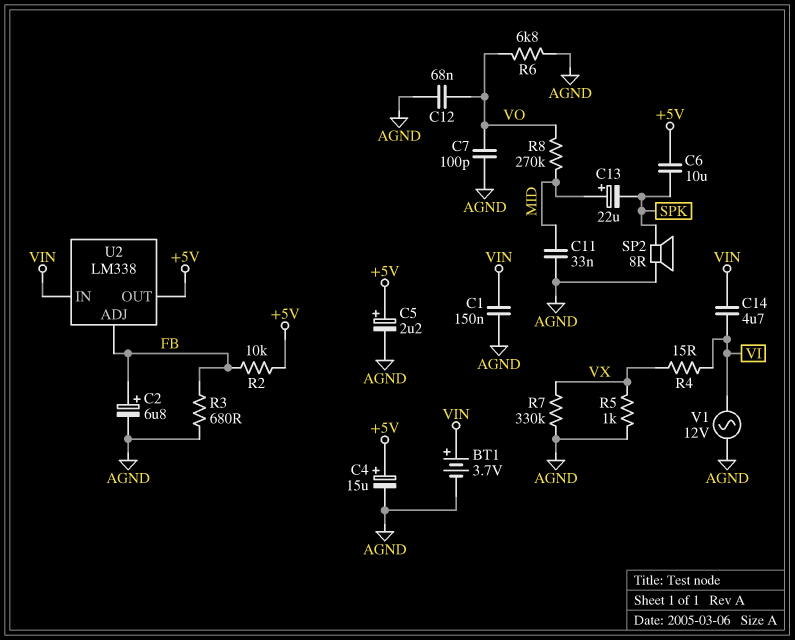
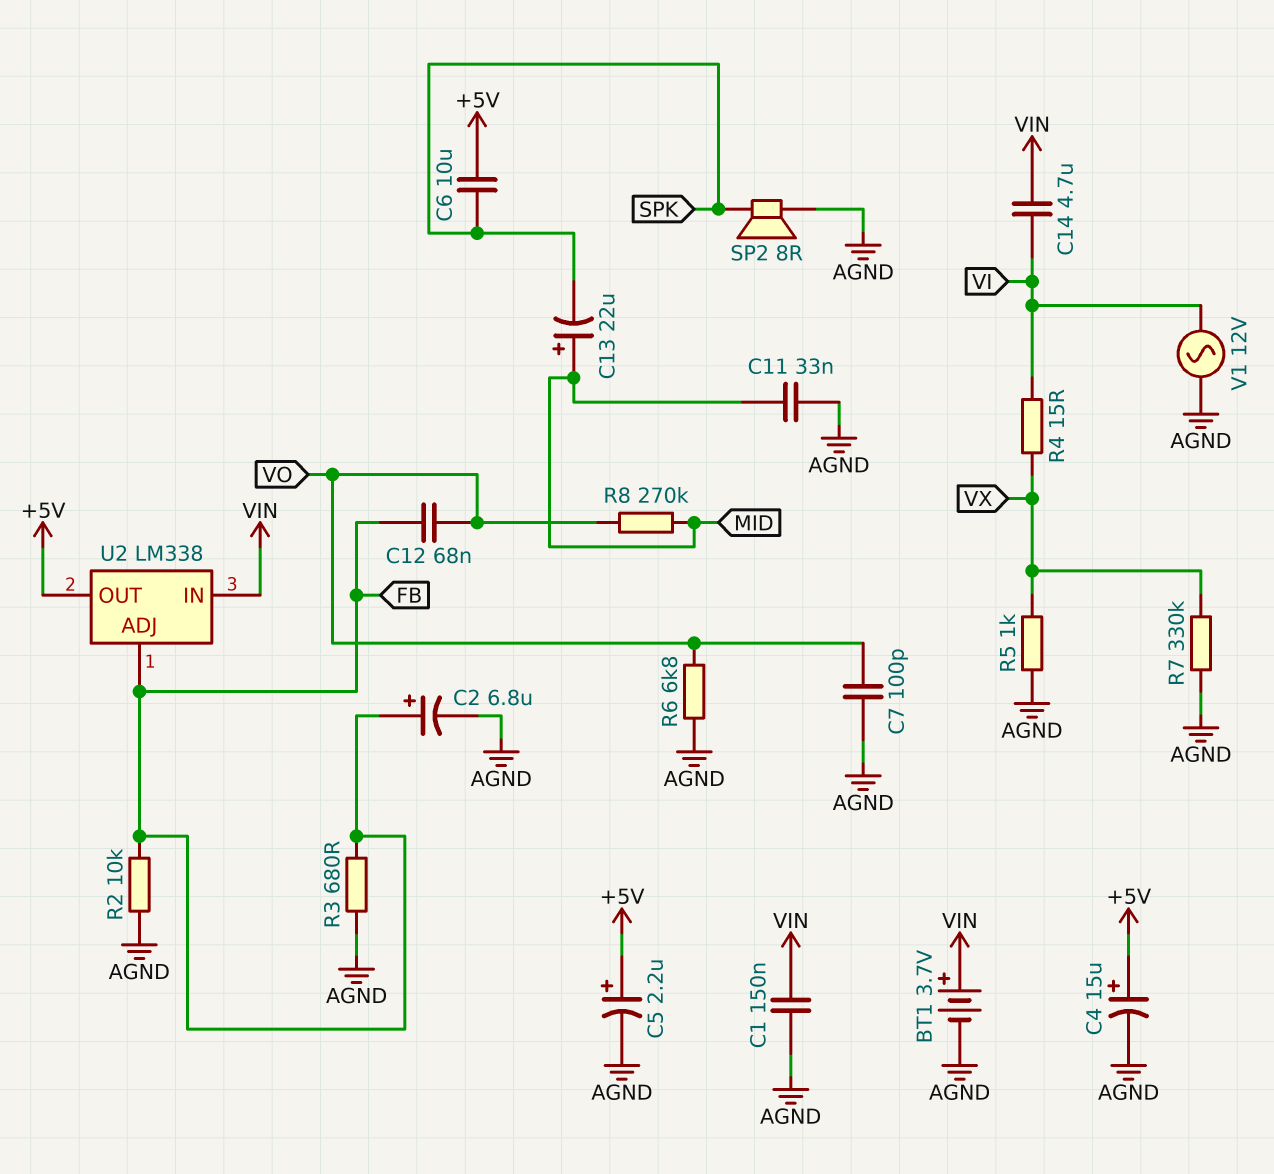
C12: 68nF (AGND, VO) -> 68nF (FB, VO)
R2: 10k (+5V, FB) -> 10k (AGND, FB)

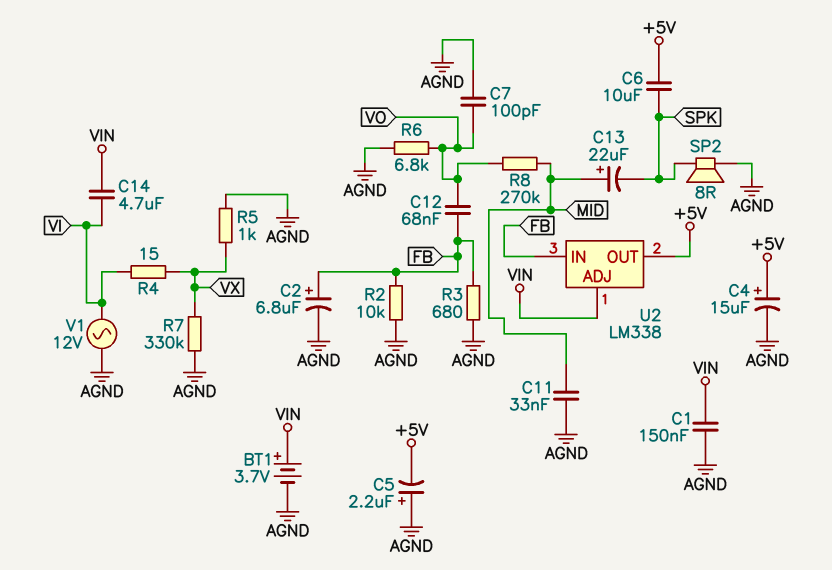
C5: 2.2uF (plus +5V, minus AGND) -> 2.2uF (plus AGND, minus +5V)
U2 pin ADJ: FB -> VIN
U2 pin IN: VIN -> FB

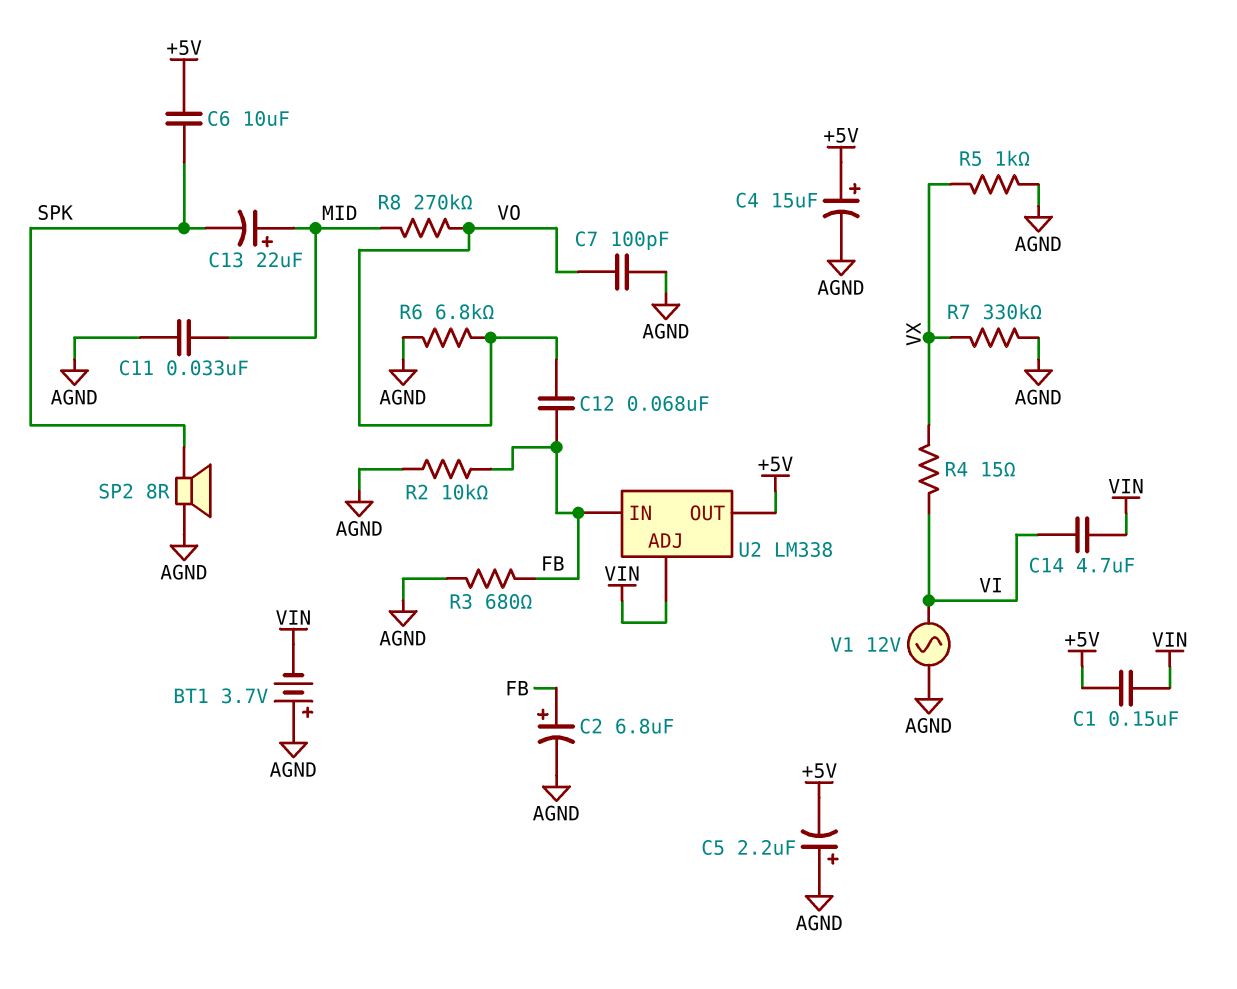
BT1: 3.7V (plus VIN, minus AGND) -> 3.7V (plus AGND, minus VIN)
C1: 150nF (AGND, VIN) -> 150nF (+5V, VIN)

